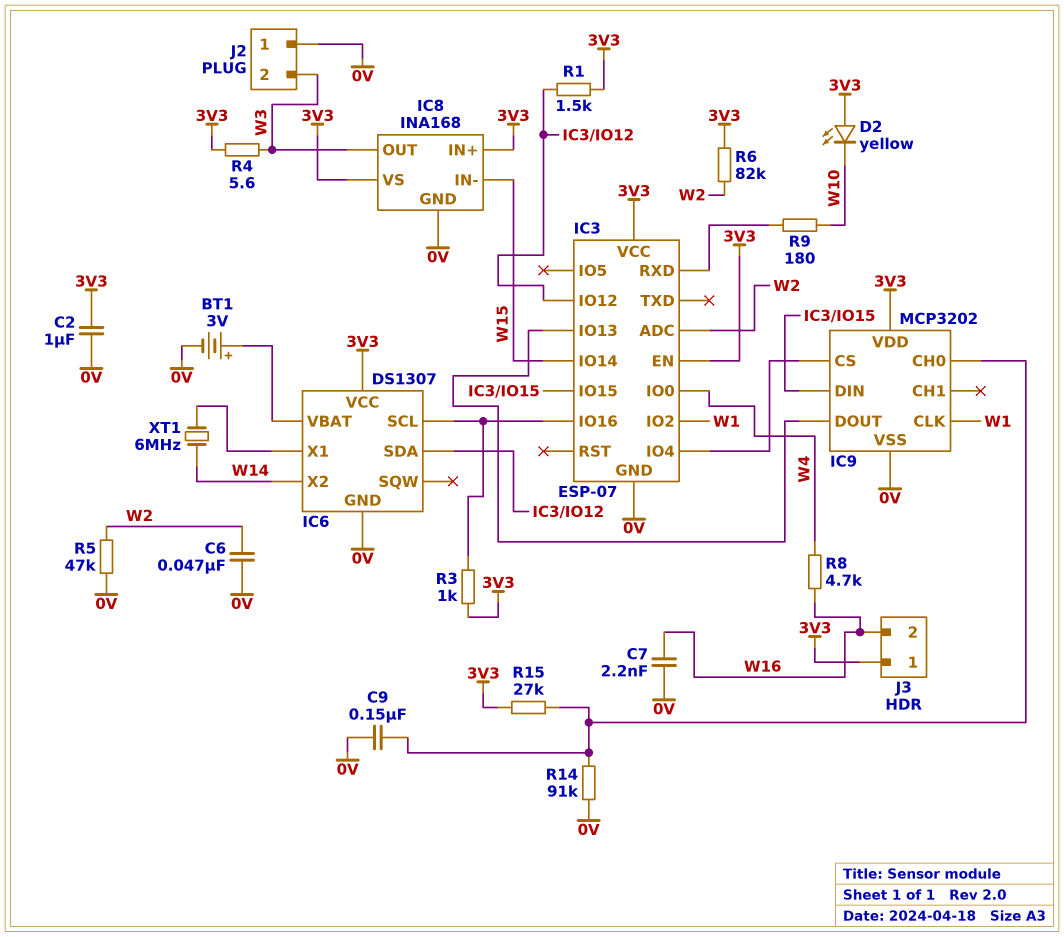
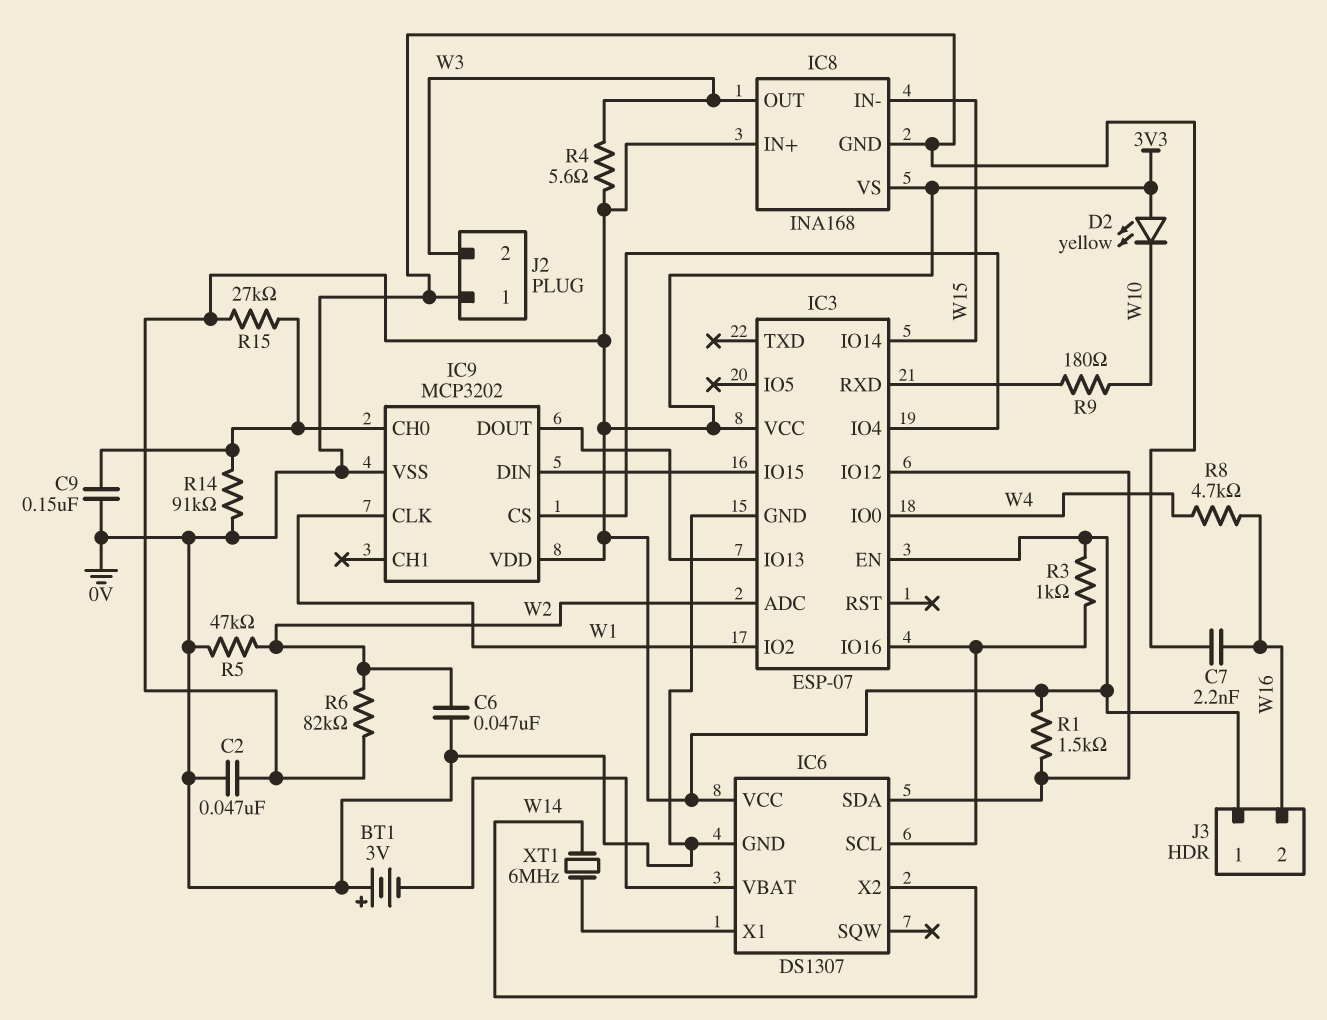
BT1: 3V (plus IC6/VBAT, minus 0V) -> 3V (plus 0V, minus IC6/VBAT)
C2: 1uF (0V, 3V3) -> 47nF (0V, 3V3)

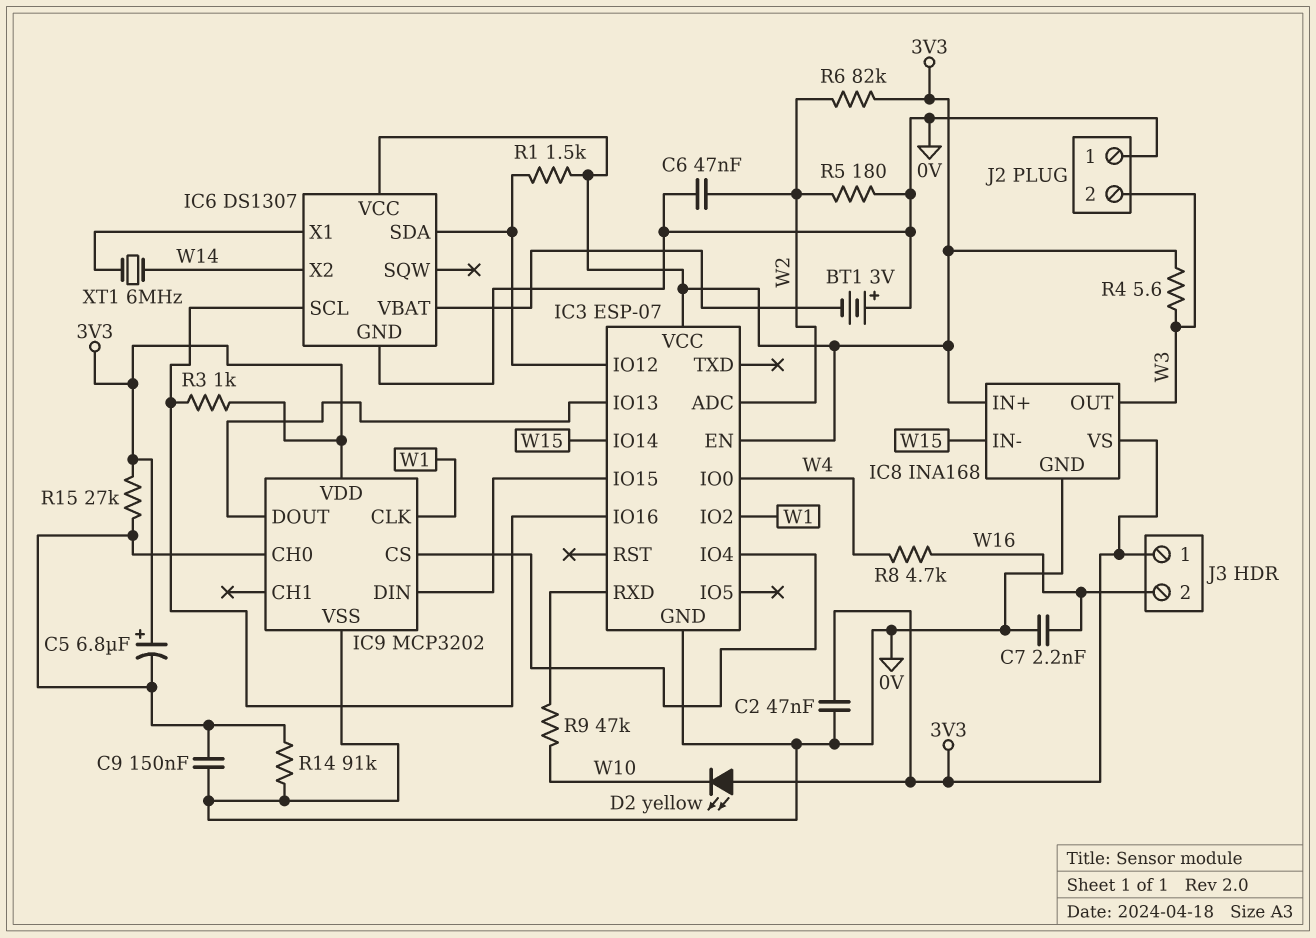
C5: none -> 6.8uF (plus 3V3, minus IC9/CH0)
R5: 47k (0V, W2) -> 180 (0V, W2)
R9: 180 (IC3/RXD, W10) -> 47k (IC3/RXD, W10)

